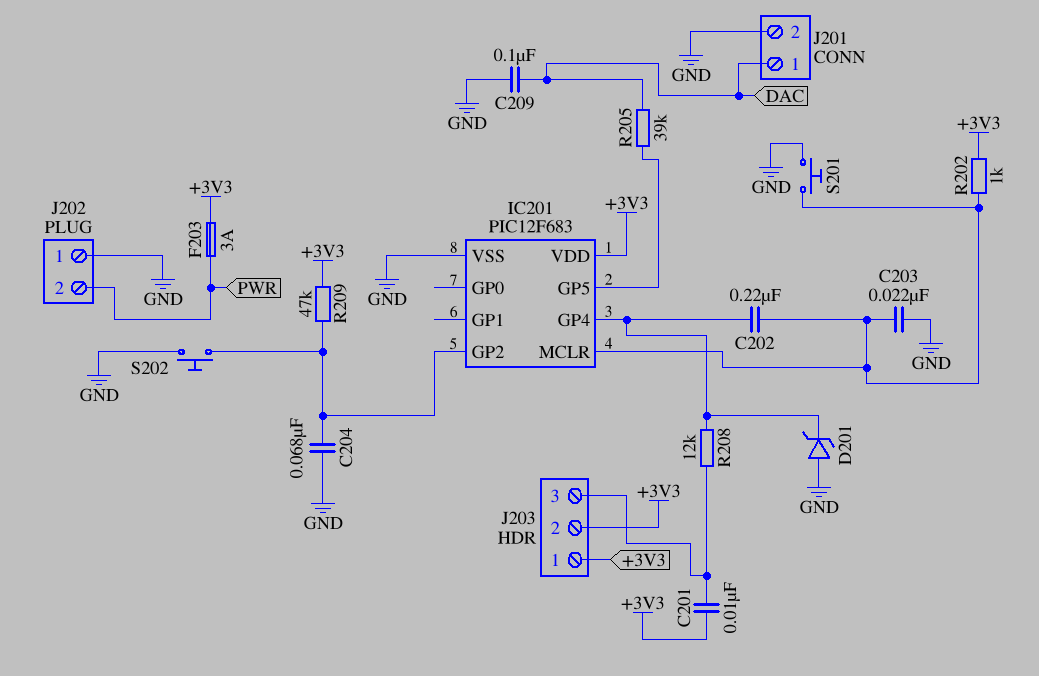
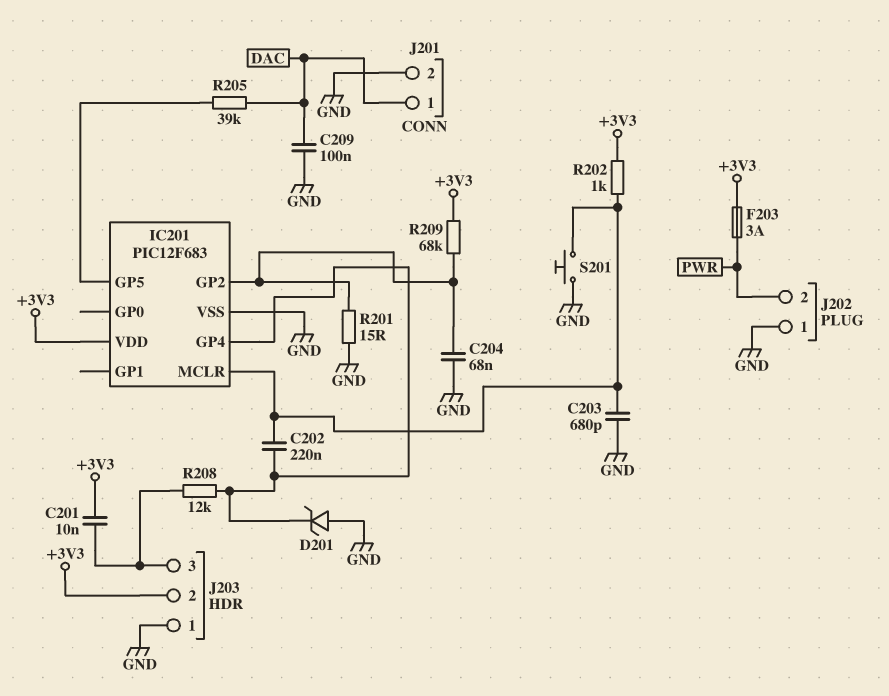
C203: 22nF (GND, IC201/MCLR) -> 680pF (GND, IC201/MCLR)
J203 pin 1: +3V3 -> GND
R201: none -> 15 (GND, IC201/GP2)
R209: 47k (+3V3, IC201/GP2) -> 68k (+3V3, IC201/GP2)
S202: button (GND, IC201/GP2) -> none

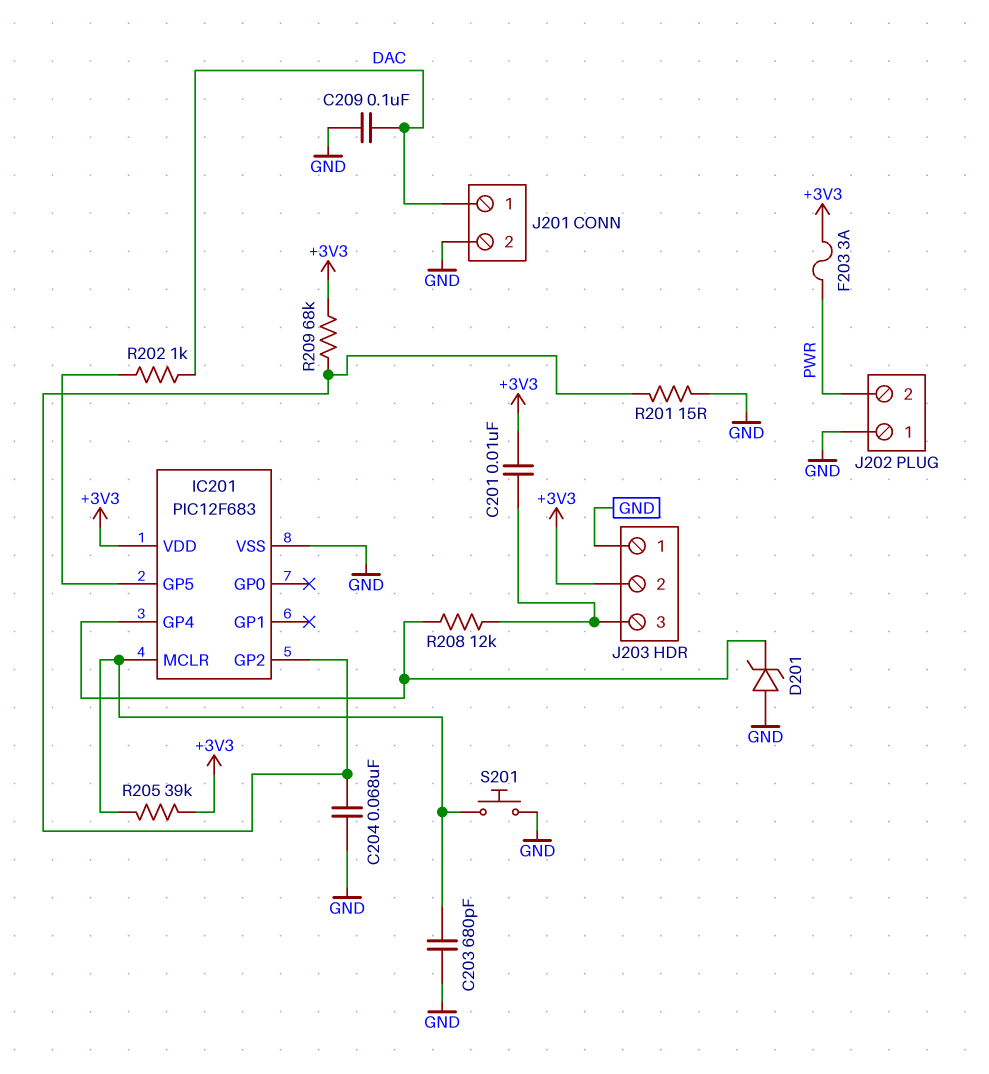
C202: 220nF (IC201/GP4, IC201/MCLR) -> none
R202: 1k (+3V3, IC201/MCLR) -> 1k (DAC, IC201/GP5)
R205: 39k (DAC, IC201/GP5) -> 39k (+3V3, IC201/MCLR)

